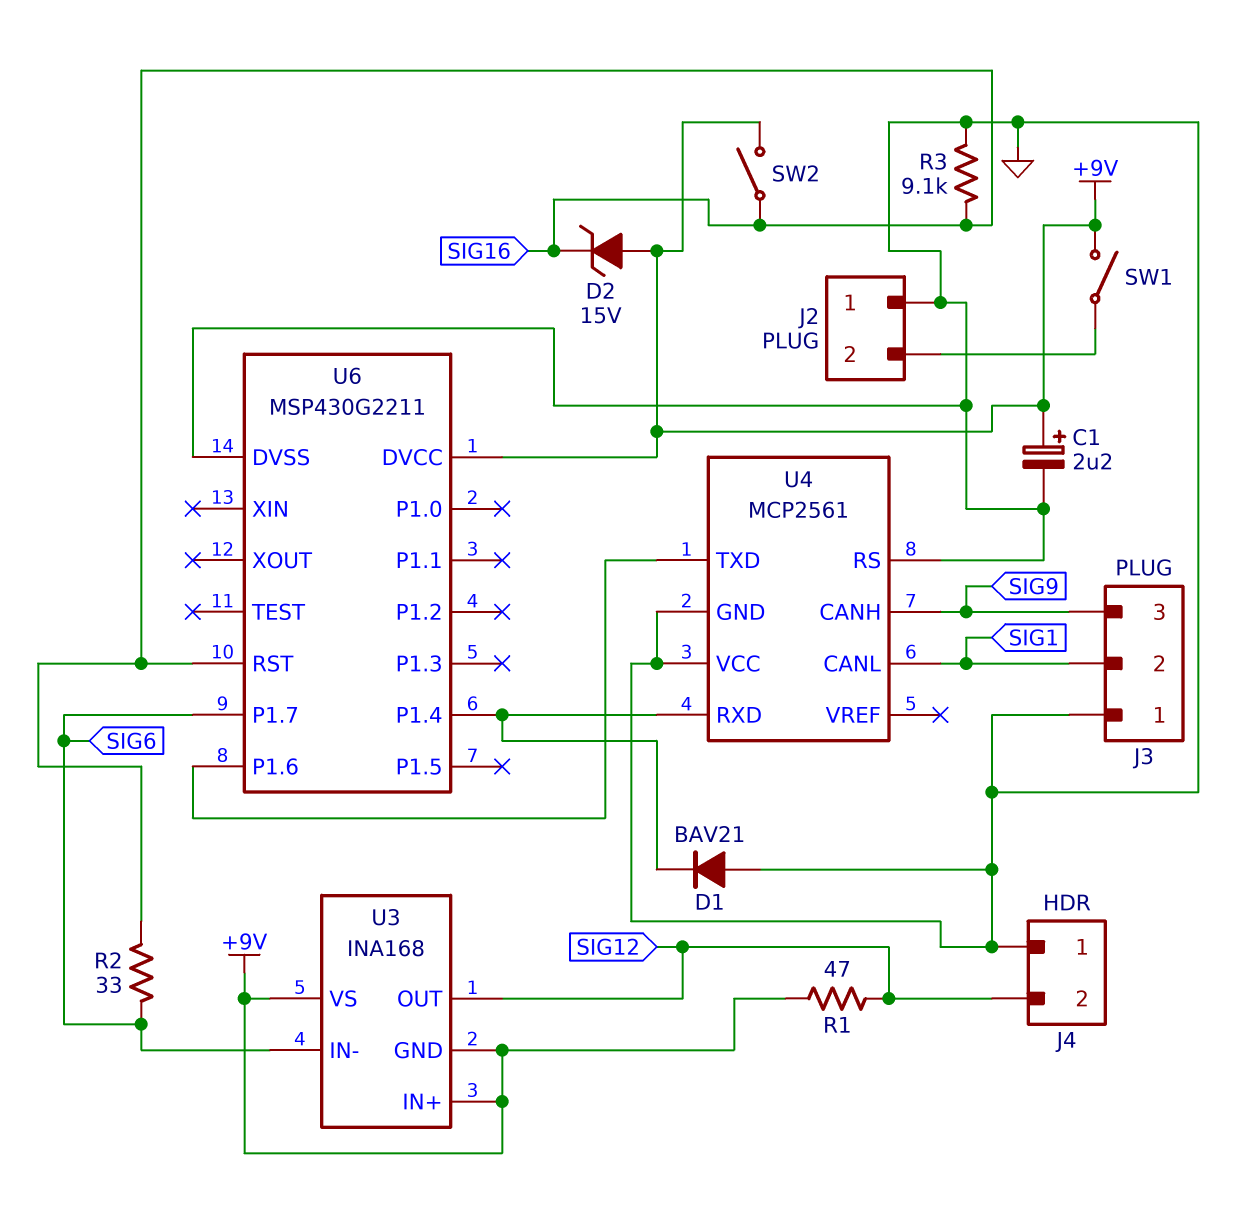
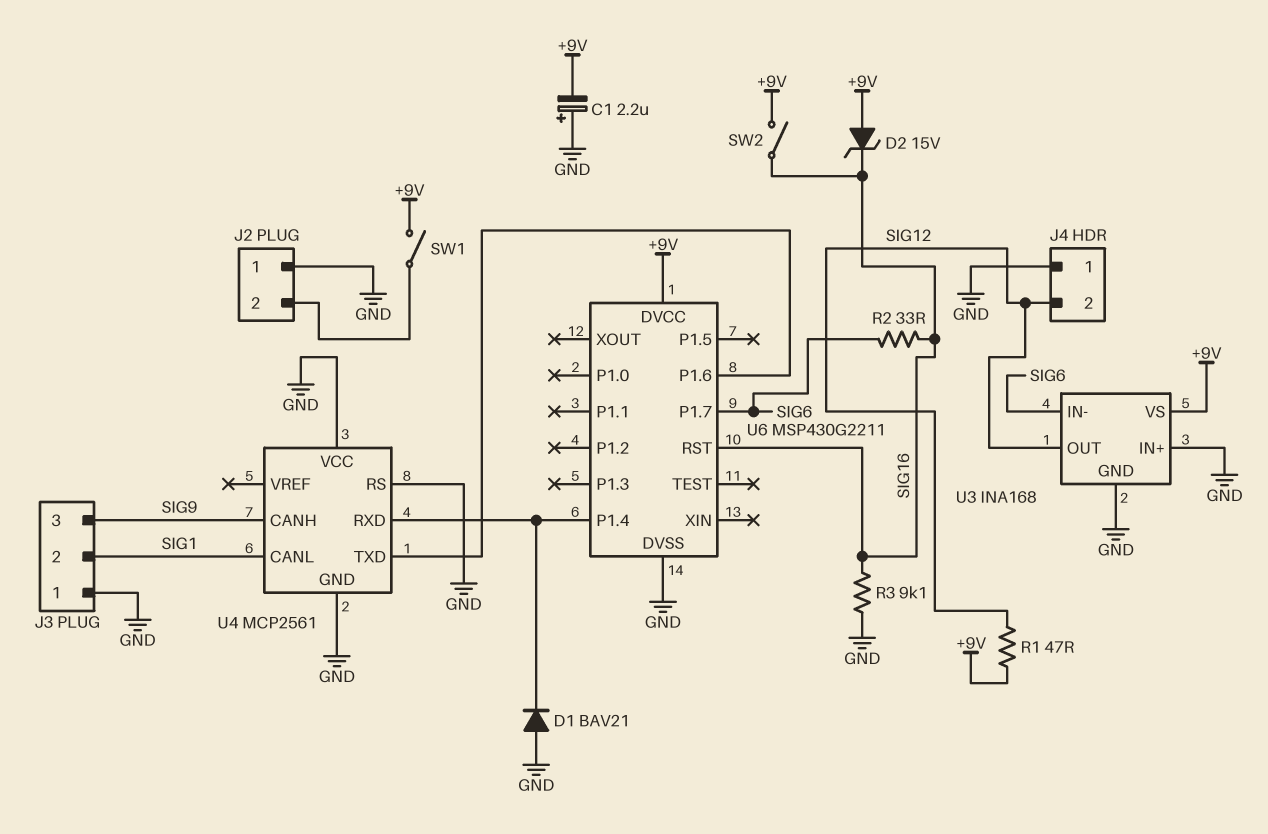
C1: 2.2uF (plus +9V, minus GND) -> 2.2uF (plus GND, minus +9V)
U3 pin GND: +9V -> GND
U3 pin IN+: +9V -> GND

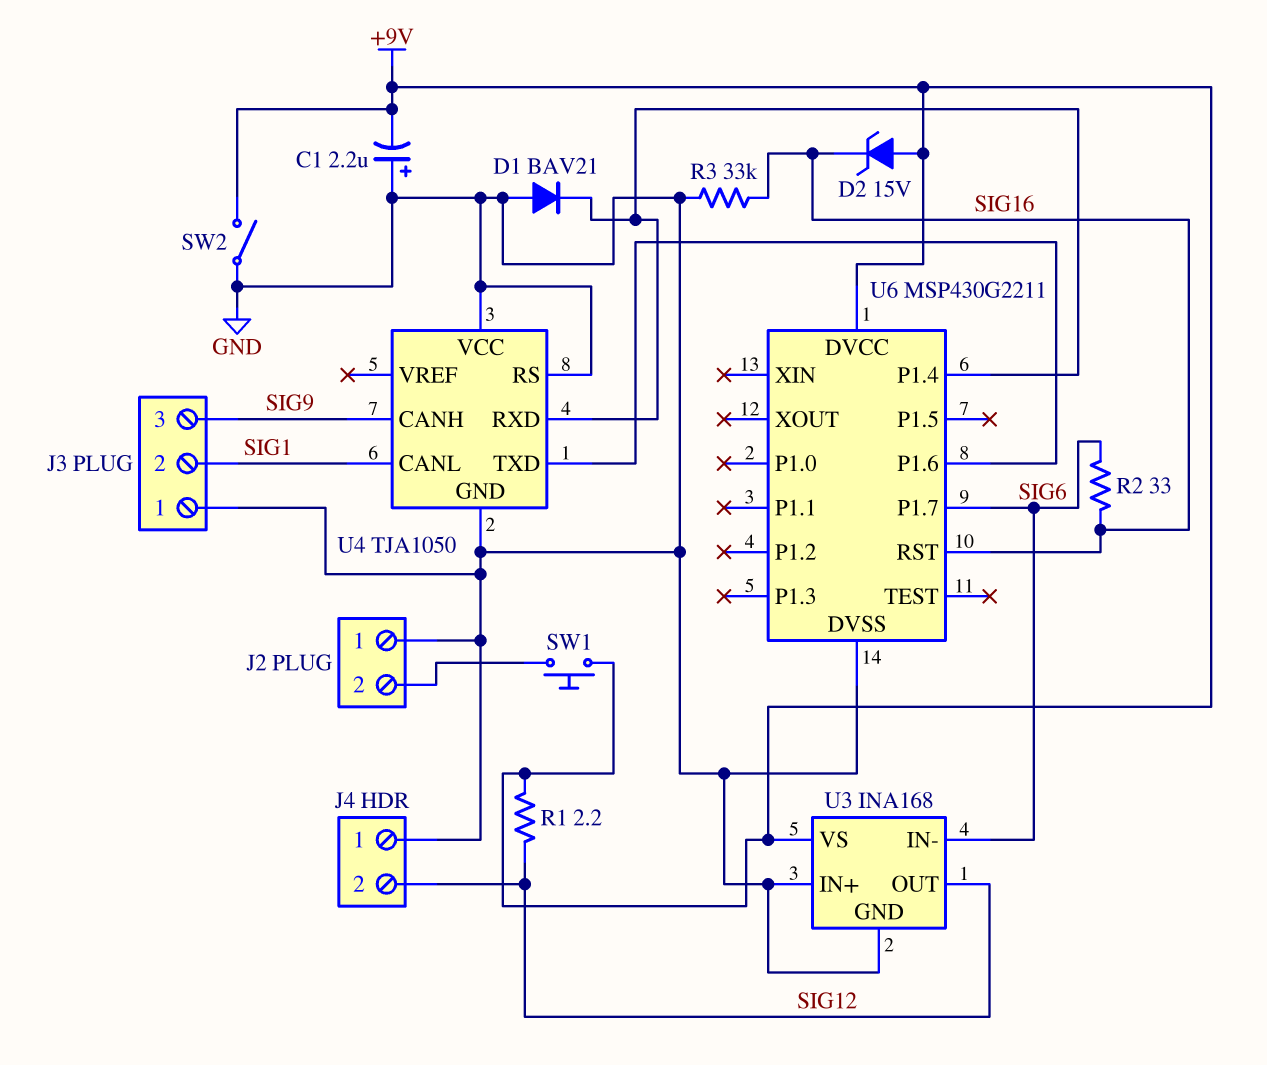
R1: 47 (+9V, SIG12) -> 2.2 (+9V, SIG12)
R3: 9.1k (GND, SIG16) -> 33k (GND, SIG16)
SW1: switch (+9V, J2/2) -> button (+9V, J2/2)
SW2: switch (+9V, SIG16) -> switch (+9V, GND)
U4: MCP2561 -> TJA1050

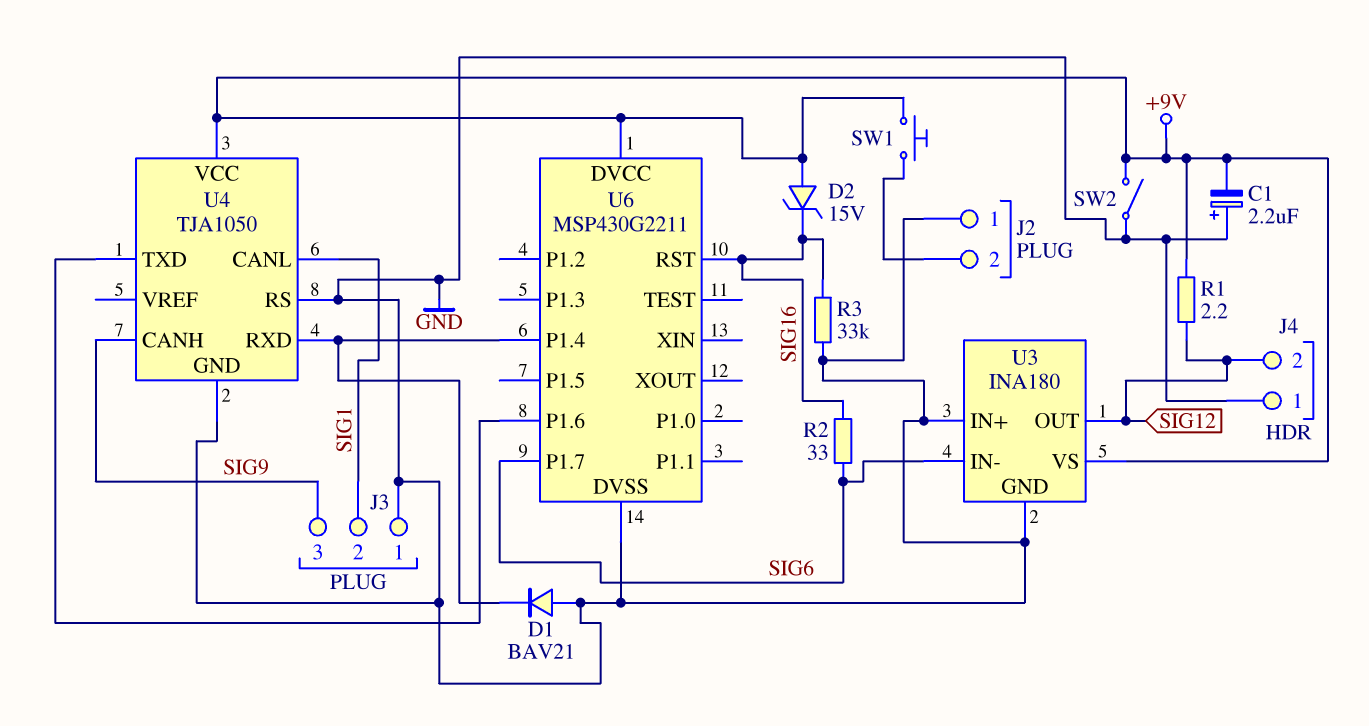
U3: INA168 -> INA180
U4 pin VCC: GND -> +9V

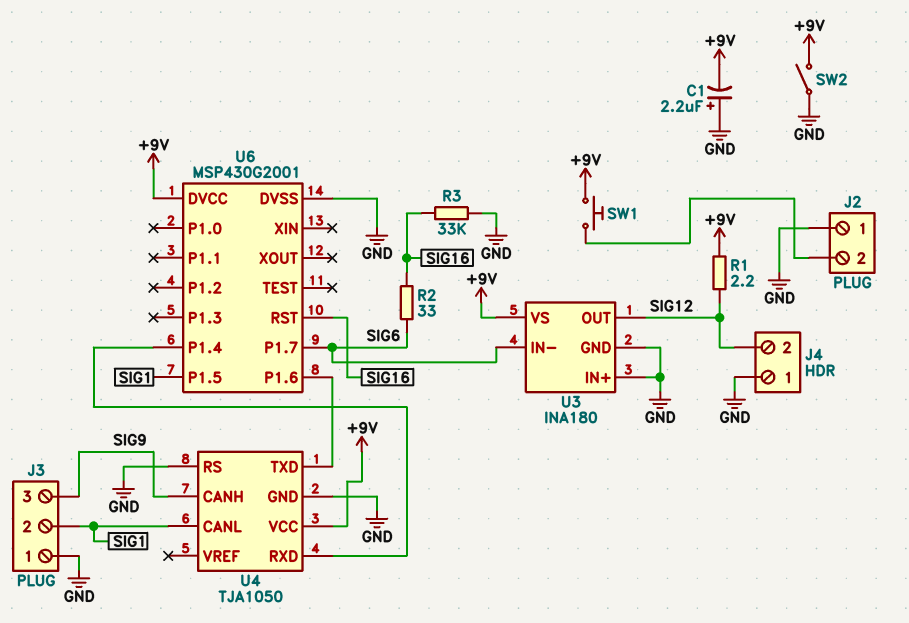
D1: diode BAV21 (A GND, K U4/RXD) -> none
D2: zener 15V (A +9V, K SIG16) -> none
U6: MSP430G2211 -> MSP430G2001
U6 pin P1.5: none -> SIG1

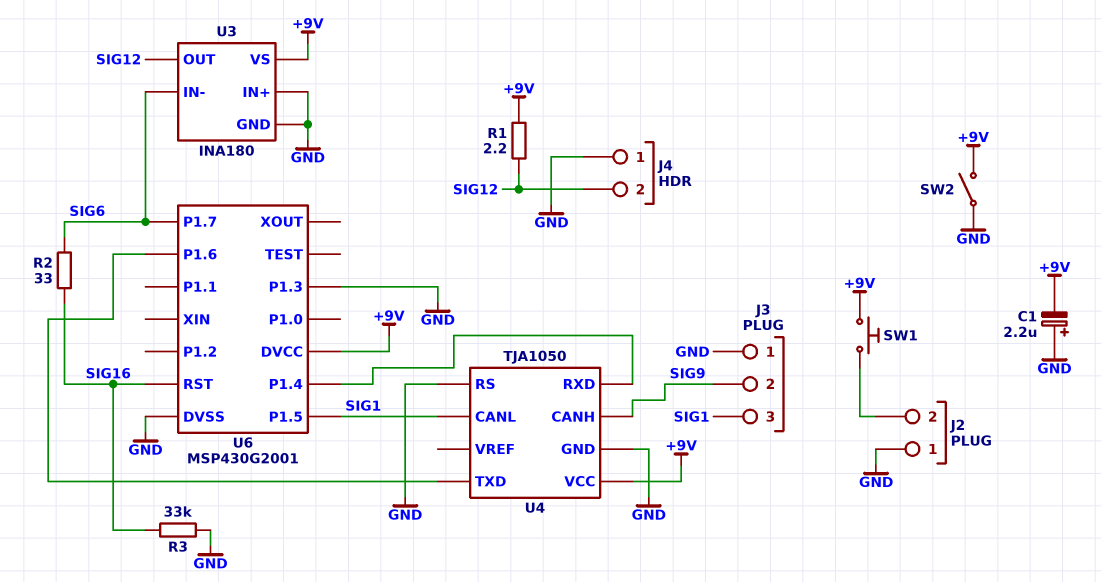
J3 pin 2: SIG1 -> SIG9
J3 pin 3: SIG9 -> SIG1
U6 pin P1.3: none -> GND

